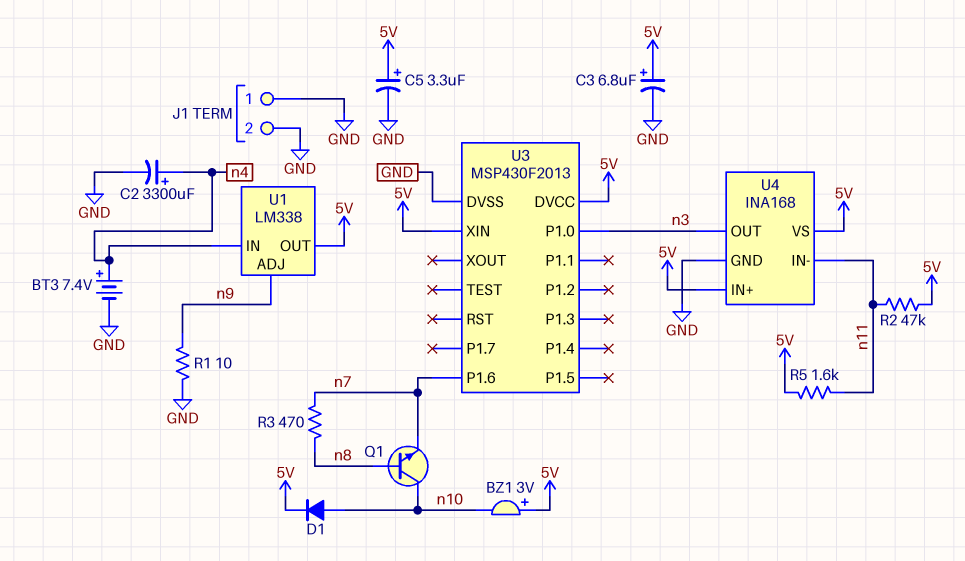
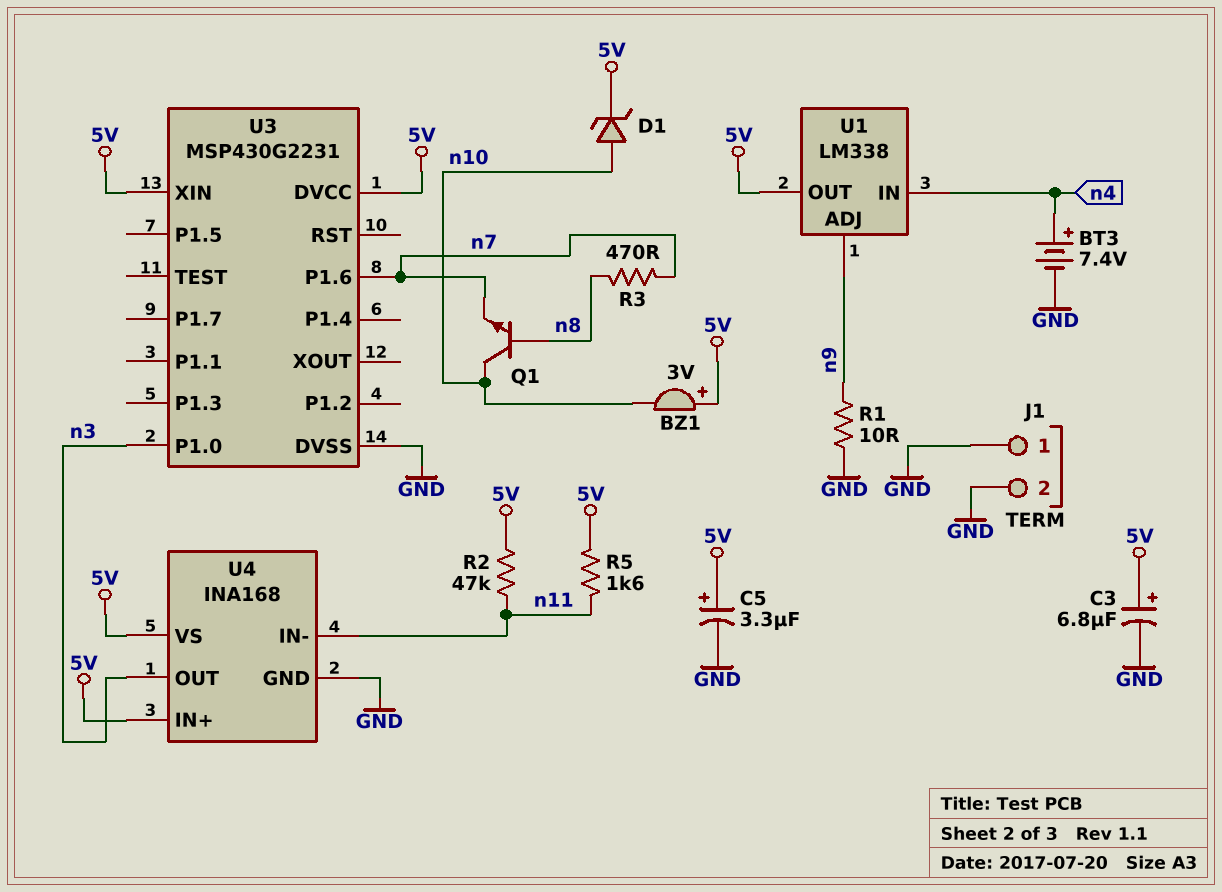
C2: 3300uF (plus n4, minus GND) -> none
D1: diode (A n10, K 5V) -> zener (A n10, K 5V)
U3: MSP430F2013 -> MSP430G2231

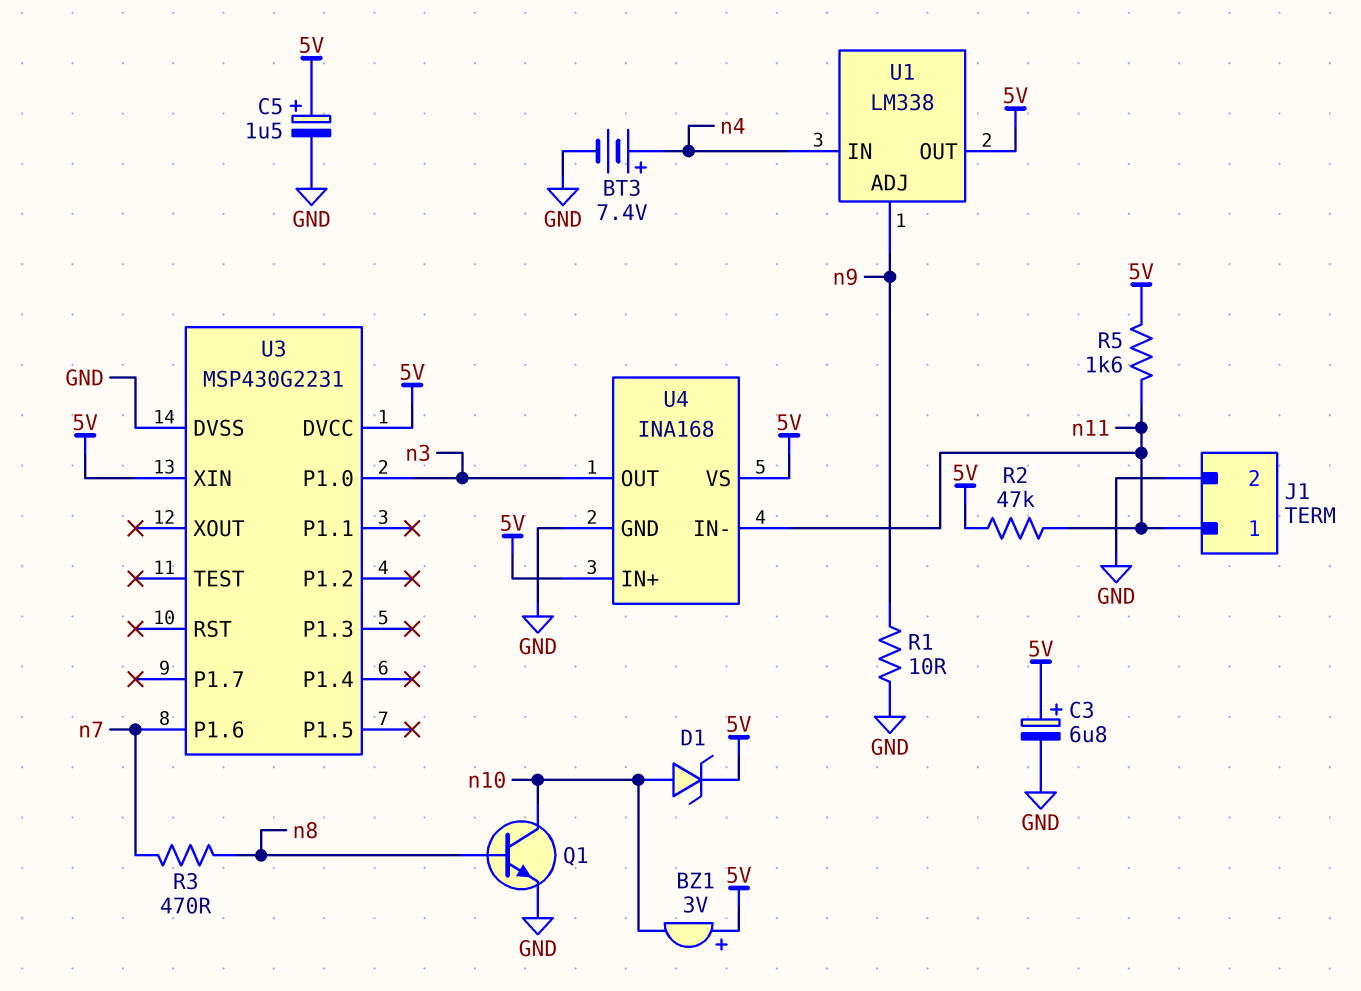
C5: 3.3uF (plus 5V, minus GND) -> 1.5uF (plus 5V, minus GND)
J1 pin 1: GND -> n11
Q1: NPN (B n8, C n10, E n7) -> NPN (B n8, C n10, E GND)

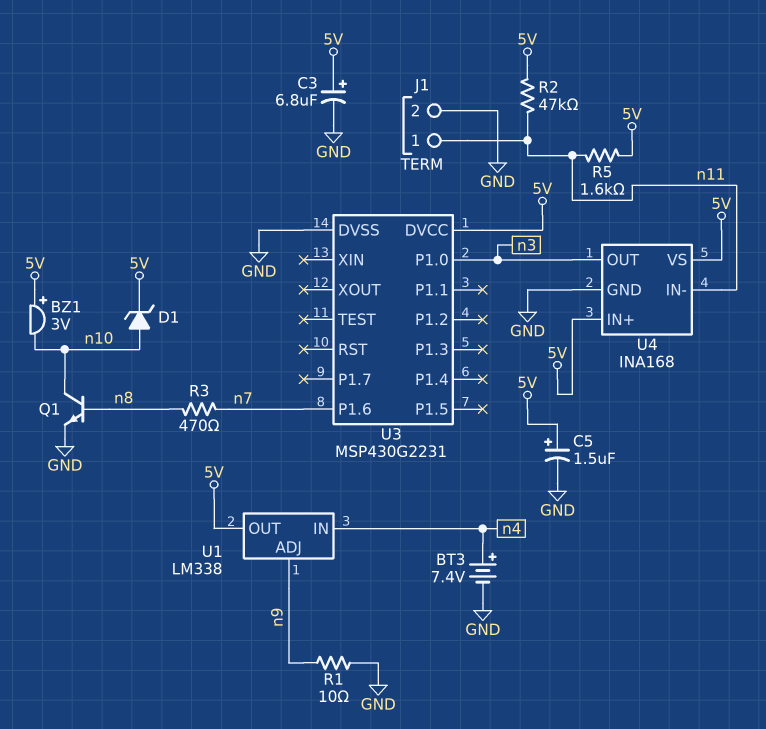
U3 pin XIN: 5V -> none

